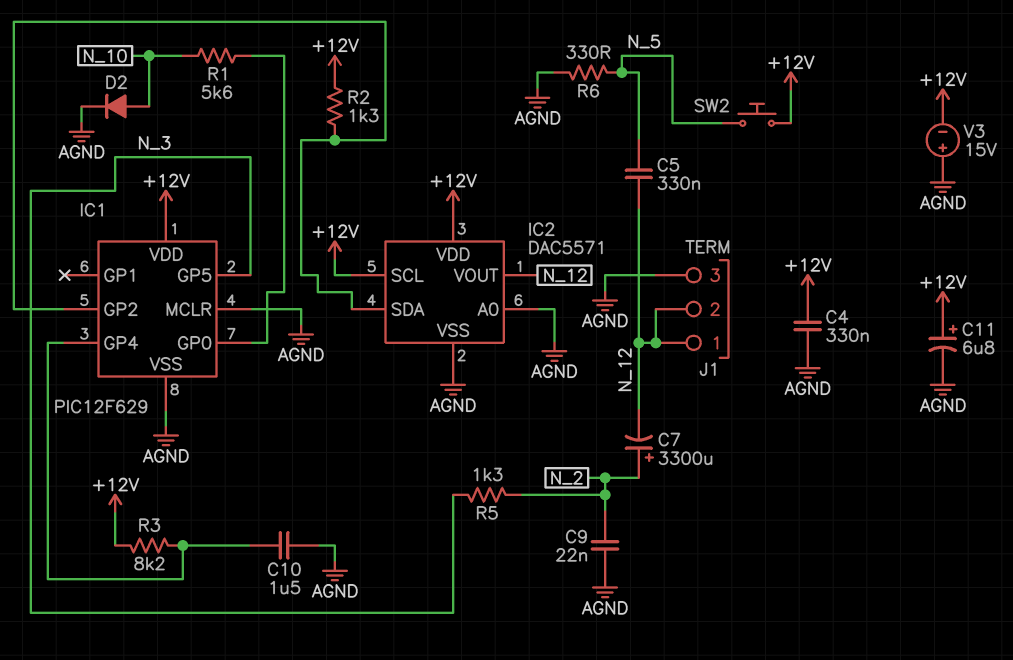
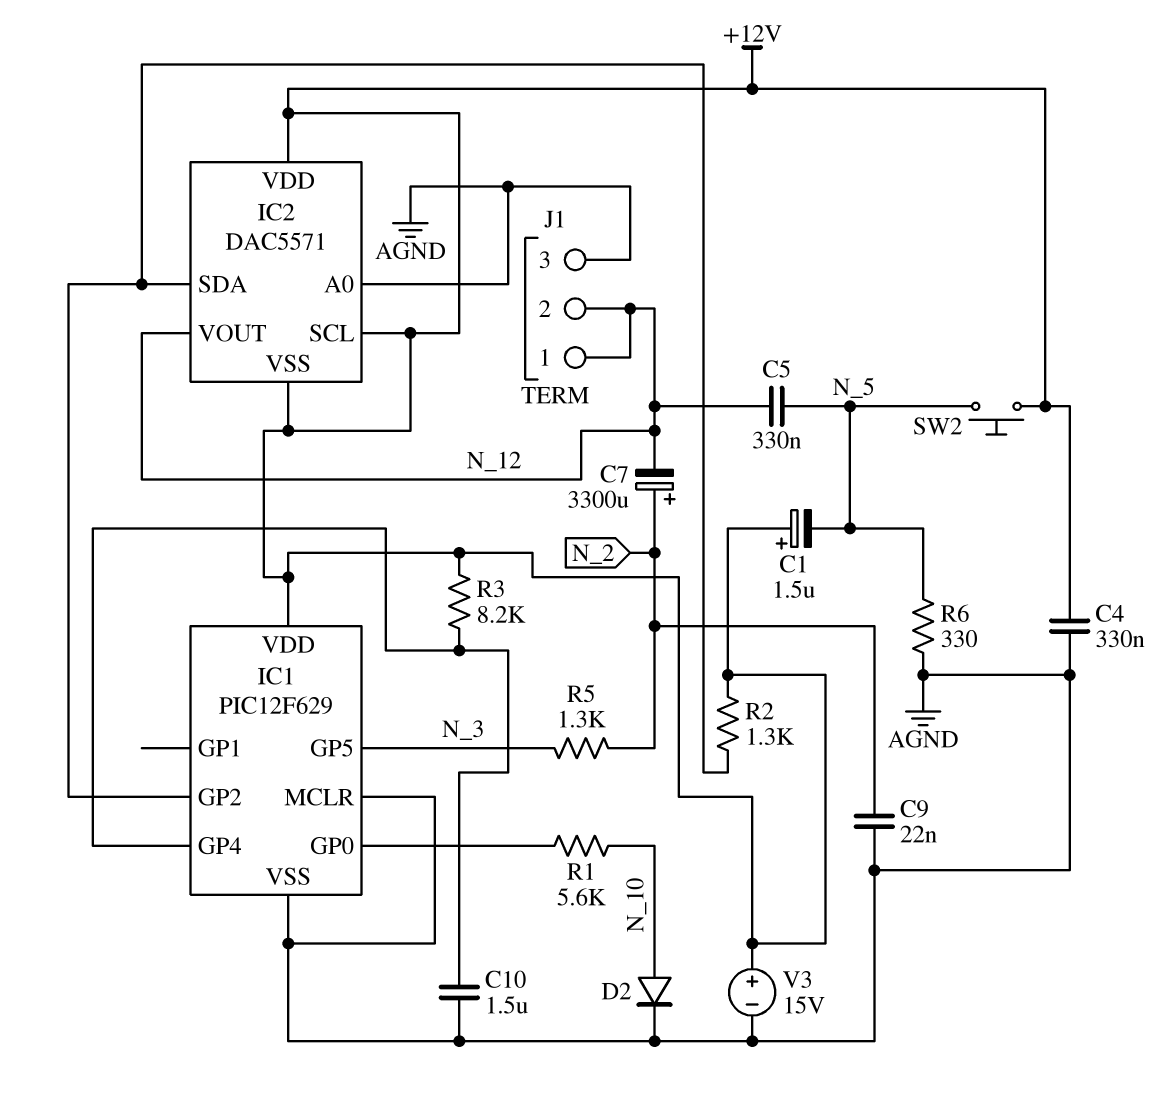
C1: none -> 1.5uF (plus +12V, minus N_5)
C11: 6.8uF (plus +12V, minus AGND) -> none
IC2 pin VSS: AGND -> +12V
V3: 15V (plus AGND, minus +12V) -> 15V (plus +12V, minus AGND)

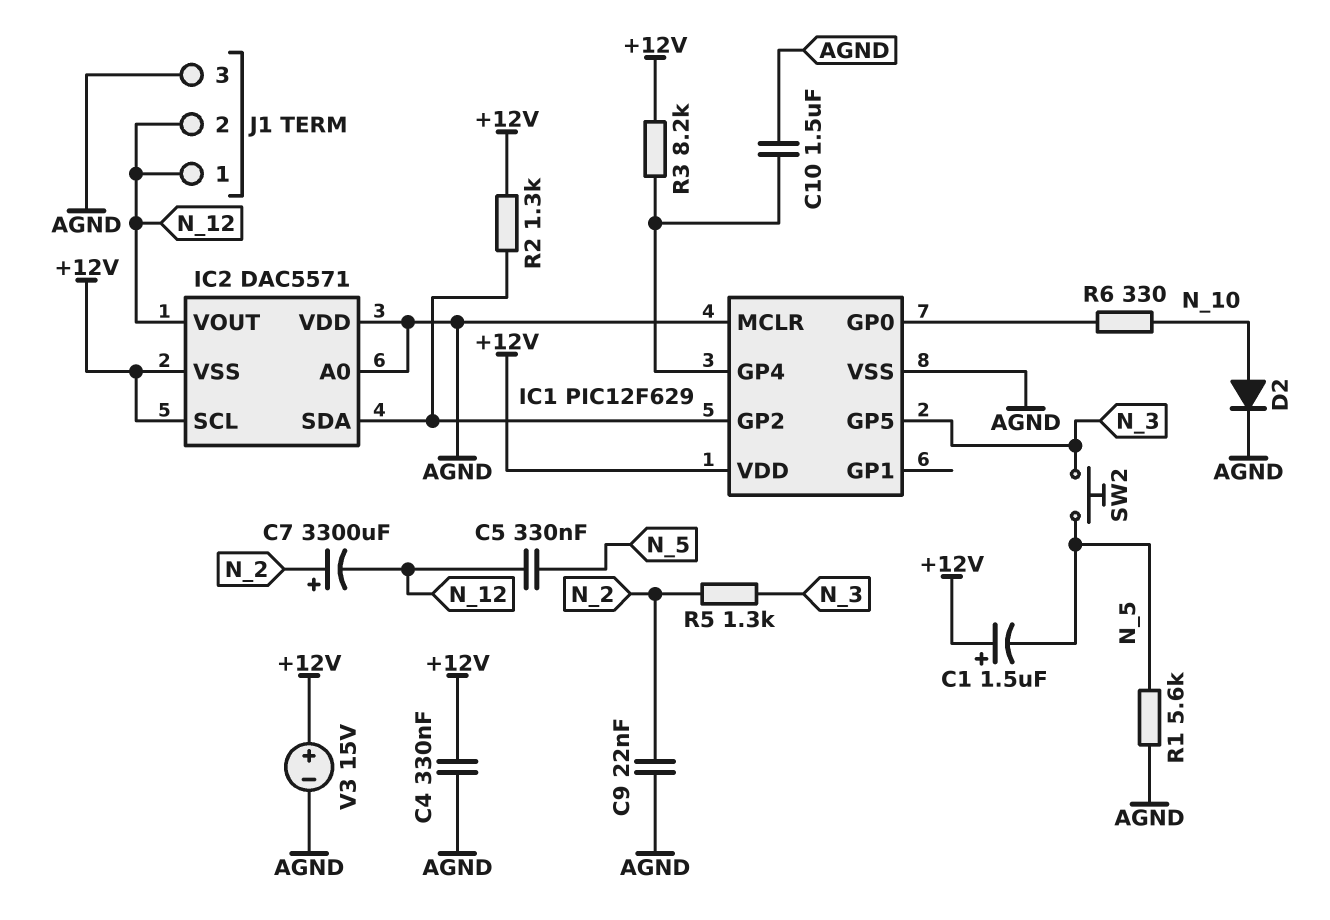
IC2 pin VDD: +12V -> AGND
R1: 5.6k (IC1/GP0, N_10) -> 5.6k (AGND, N_5)
R6: 330 (AGND, N_5) -> 330 (IC1/GP0, N_10)
SW2: button (+12V, N_5) -> button (N_3, N_5)

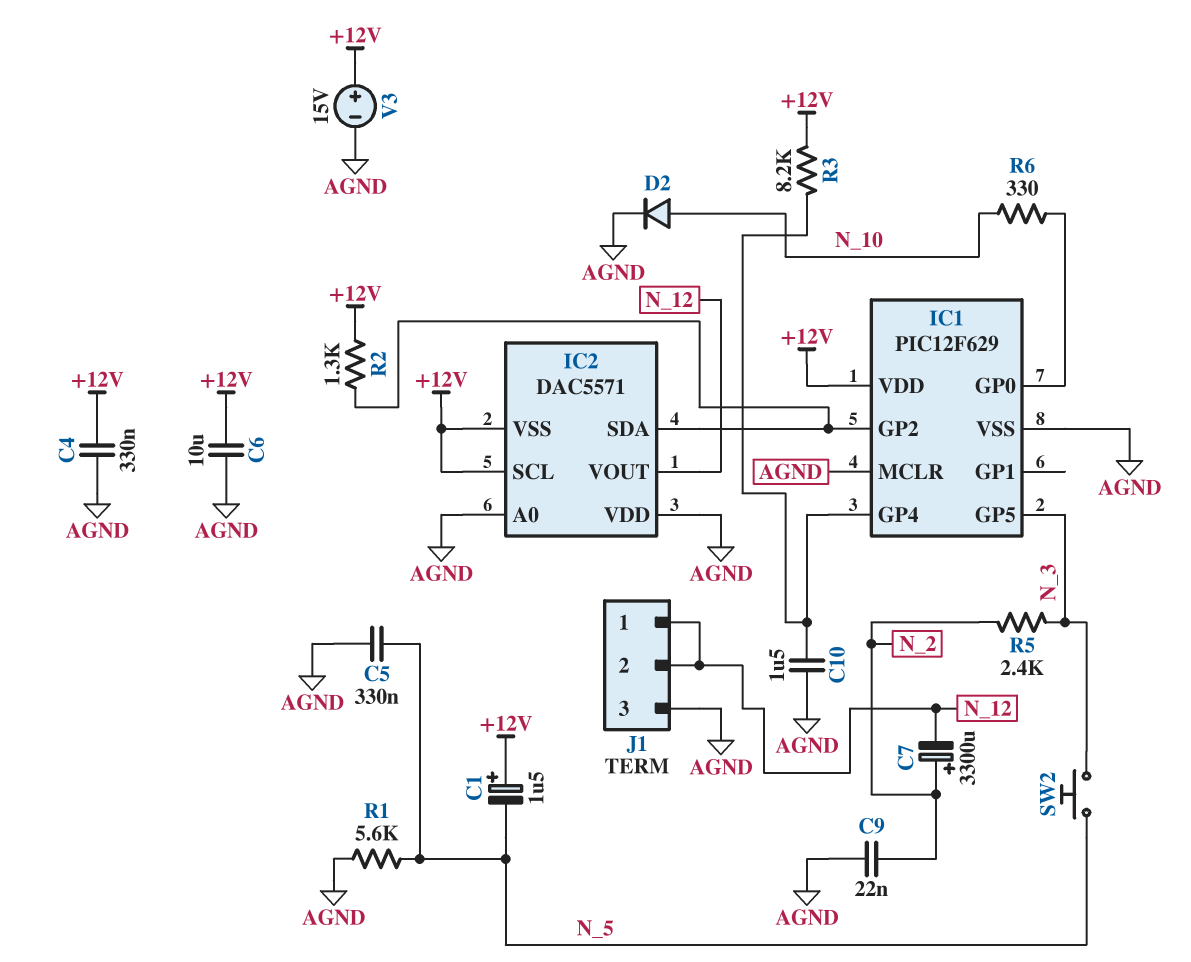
C5: 330nF (N_5, N_12) -> 330nF (AGND, N_5)
C6: none -> 10uF (+12V, AGND)
R5: 1.3k (N_2, N_3) -> 2.4k (N_2, N_3)

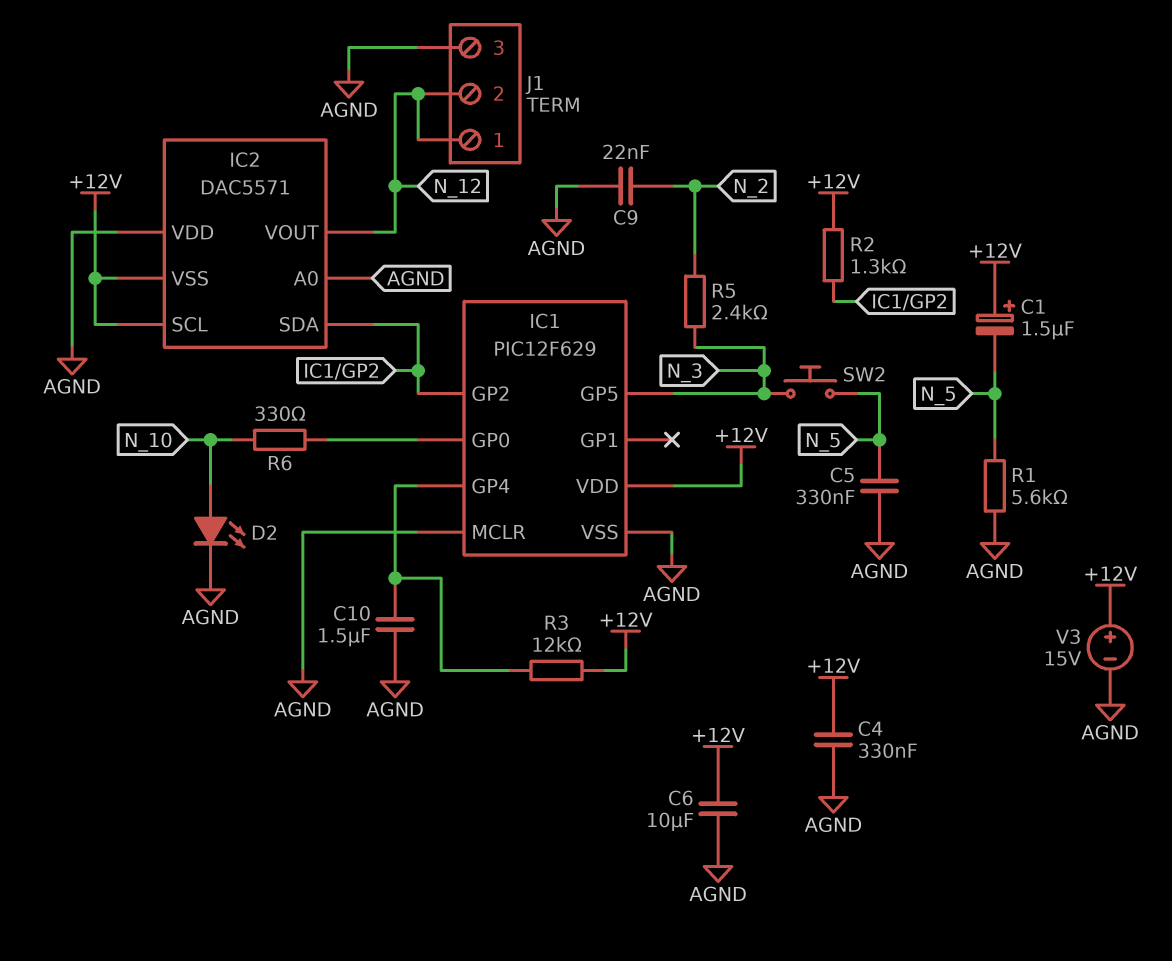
C7: 3300uF (plus N_2, minus N_12) -> none
D2: diode (A N_10, K AGND) -> LED (A N_10, K AGND)
R3: 8.2k (+12V, IC1/GP4) -> 12k (+12V, IC1/GP4)

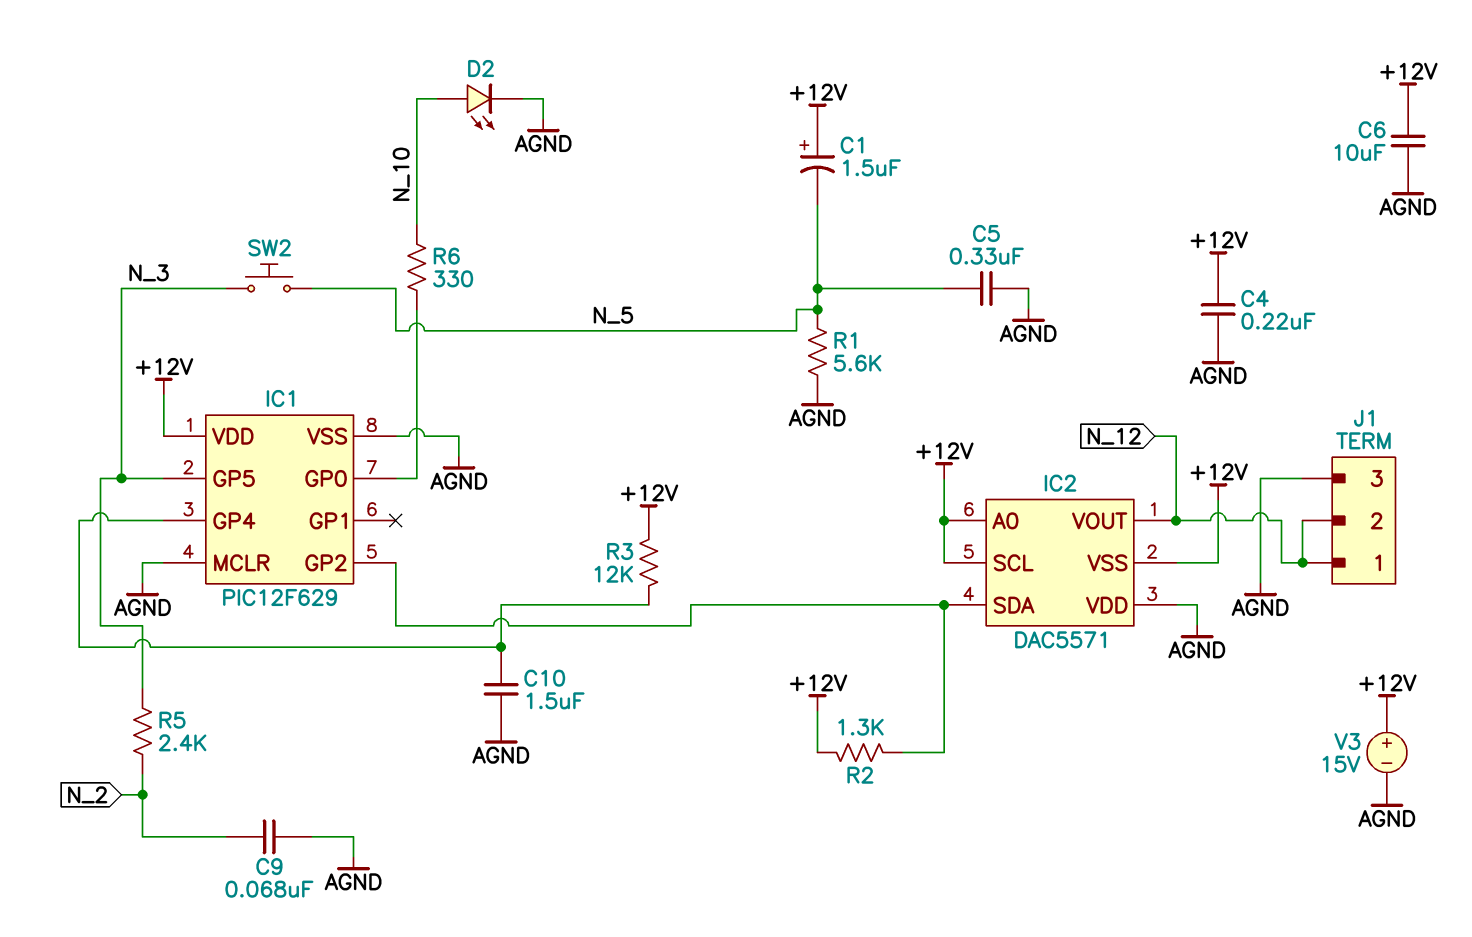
C4: 330nF (+12V, AGND) -> 220nF (+12V, AGND)
C9: 22nF (AGND, N_2) -> 68nF (AGND, N_2)
IC2 pin A0: AGND -> +12V

